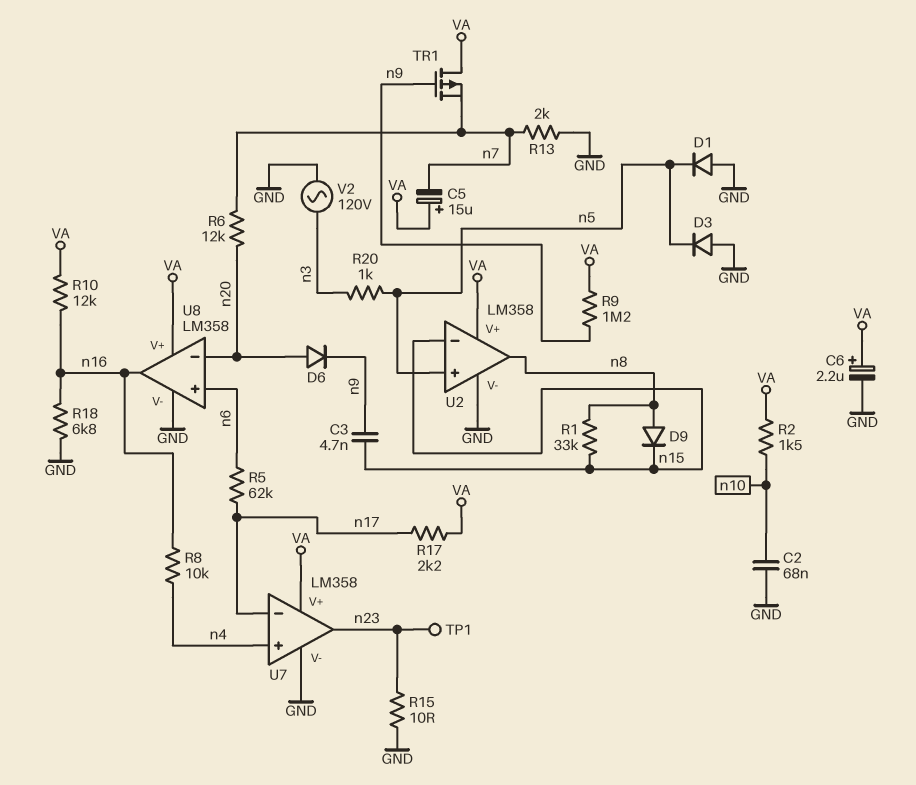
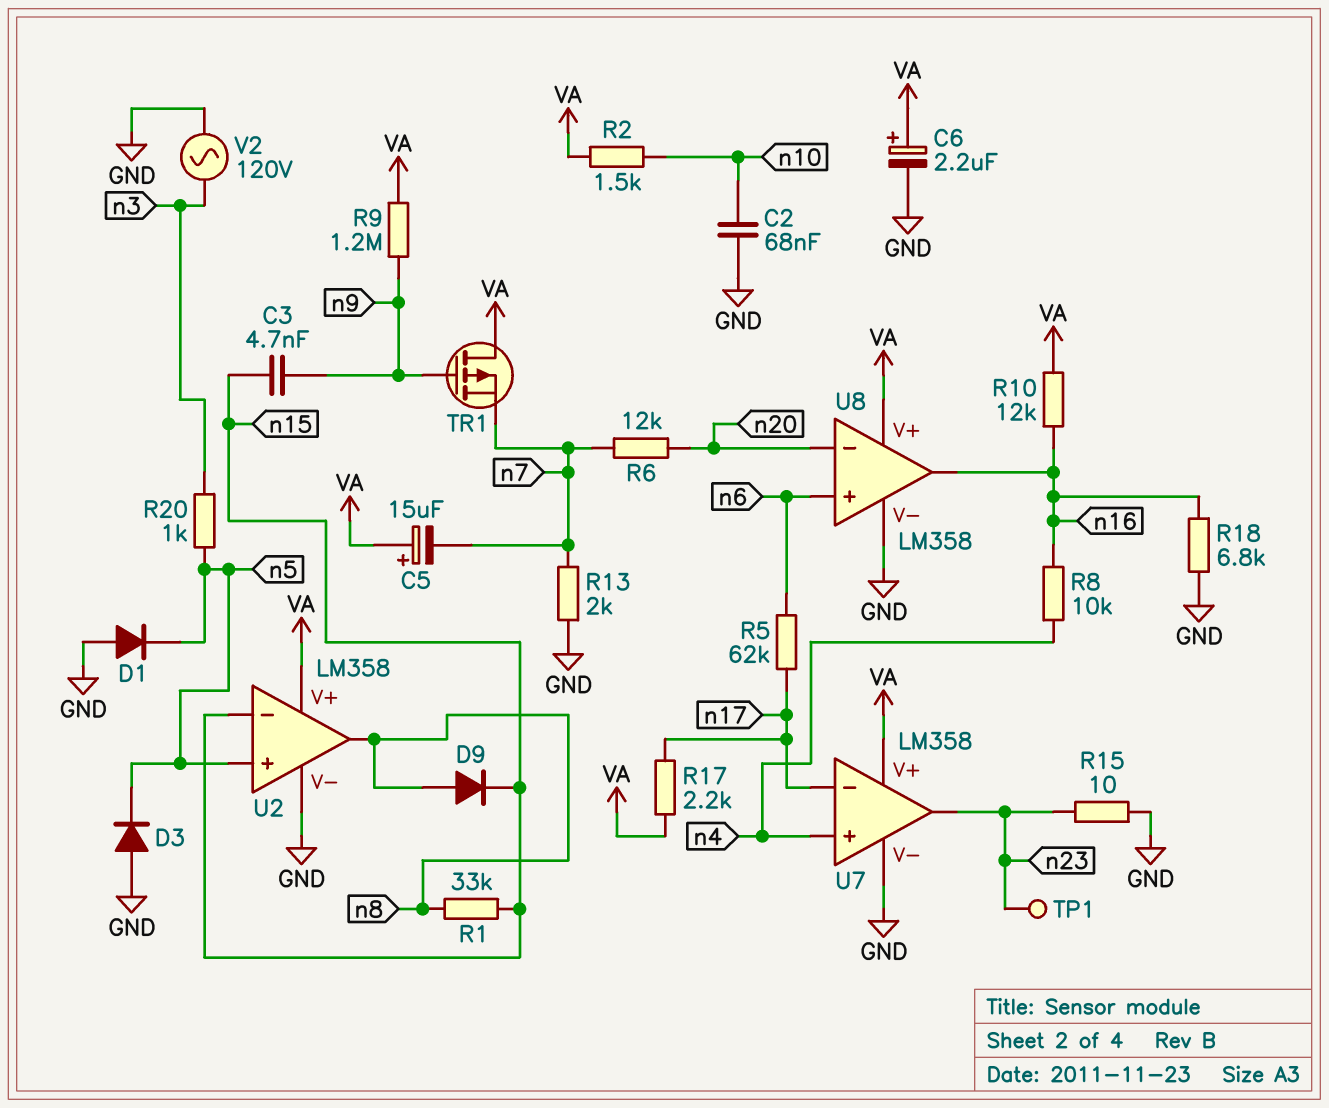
D6: diode (A n20, K n9) -> none

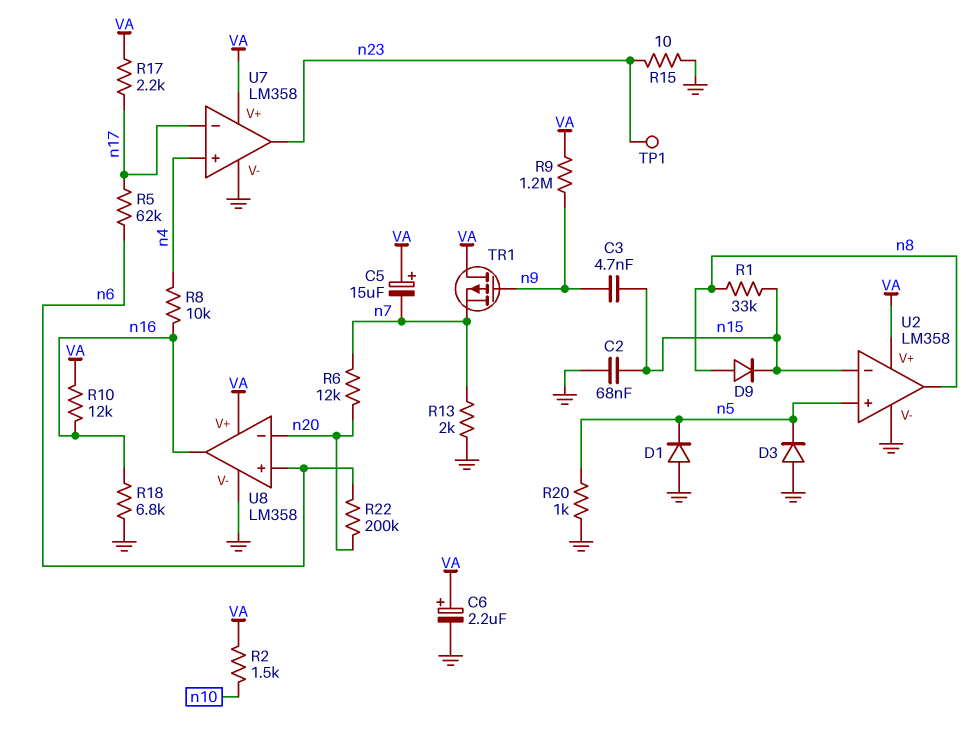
C2: 68nF (GND, n10) -> 68nF (GND, n15)
R20: 1k (n3, n5) -> 1k (GND, n5)
R22: none -> 200k (n6, n20)
V2: AC 120V (GND, n3) -> none

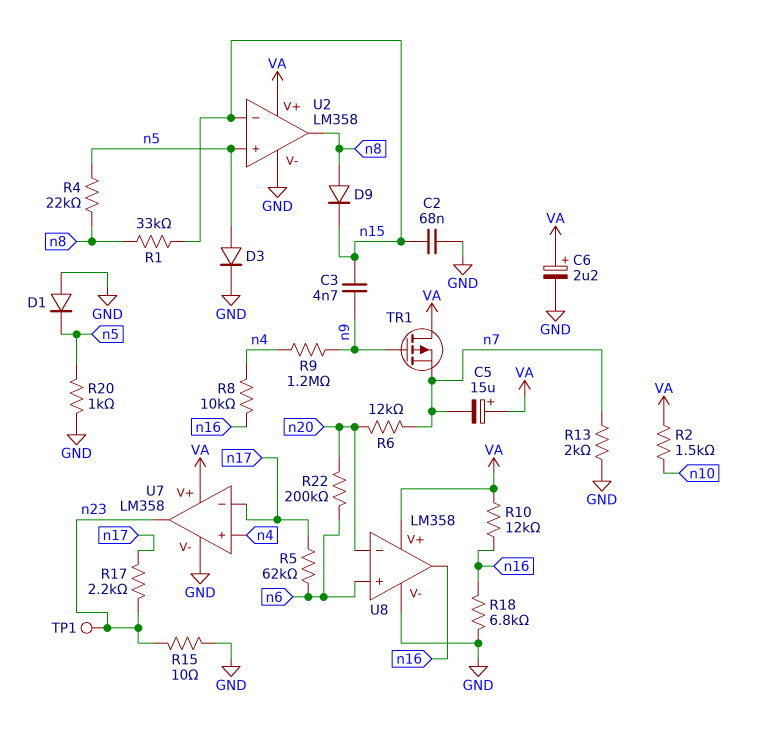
D3: diode (A GND, K n5) -> diode (A n5, K GND)
R4: none -> 22k (n5, n8)
R9: 1.2M (VA, n9) -> 1.2M (n4, n9)
R17: 2.2k (VA, n17) -> 2.2k (n17, n23)

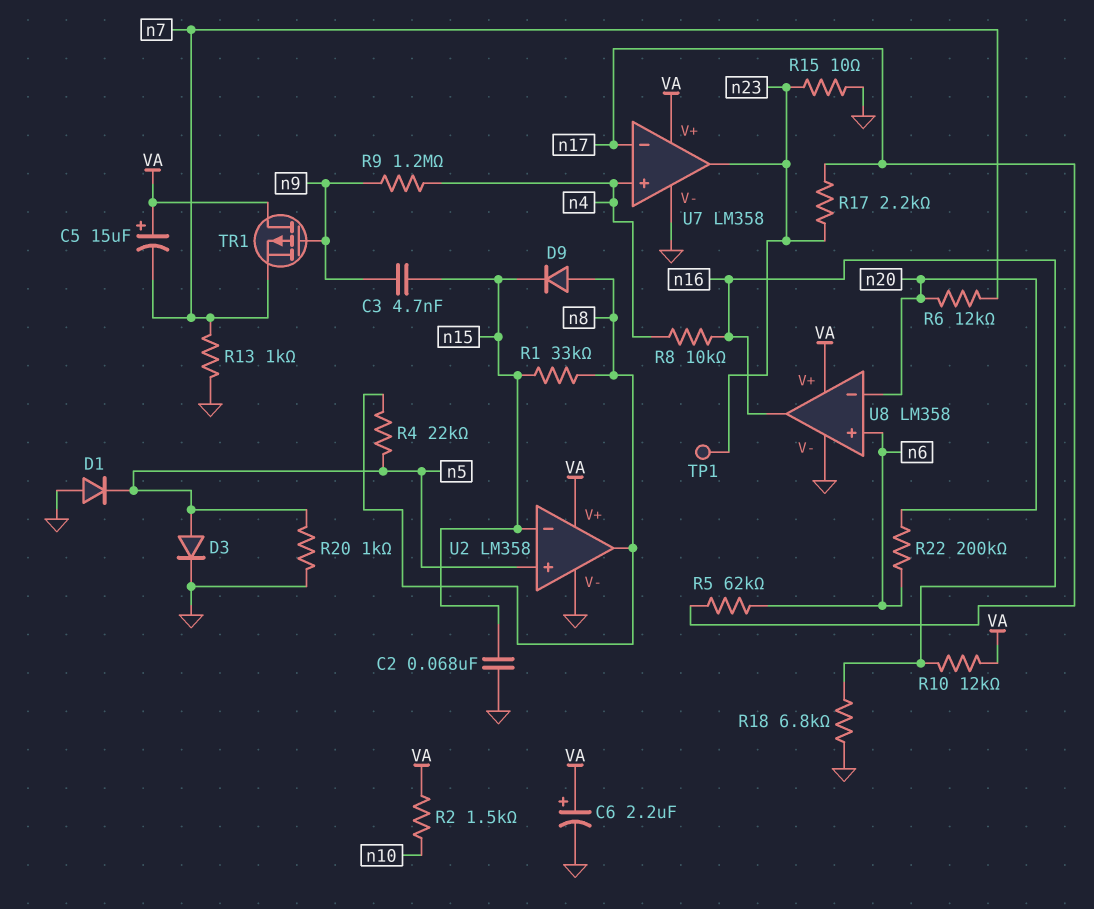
R13: 2k (GND, n7) -> 1k (GND, n7)

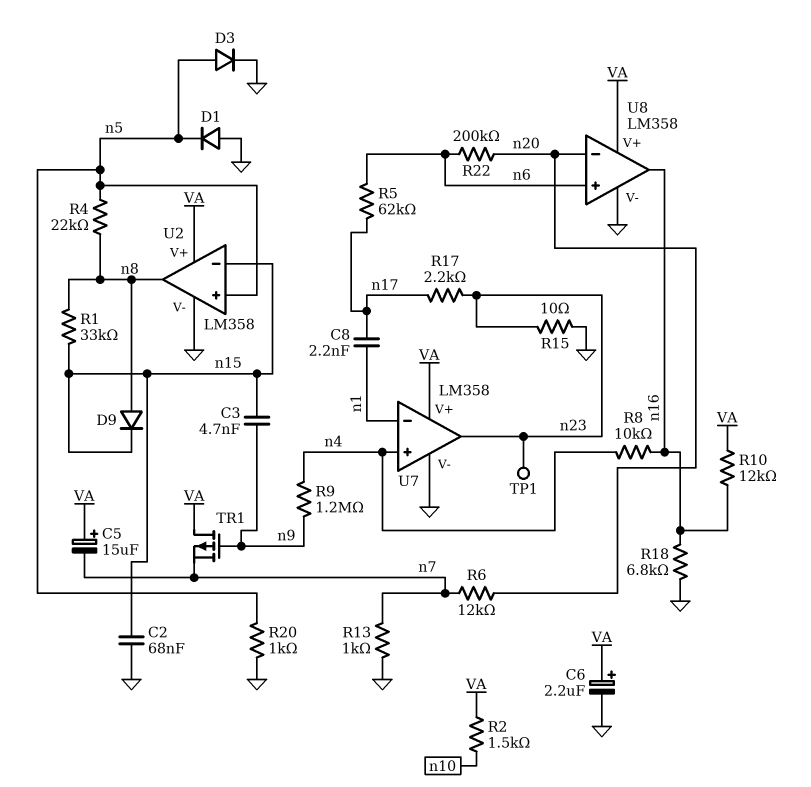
C8: none -> 2.2nF (n1, n17)
U7 pin in-: n17 -> n1

